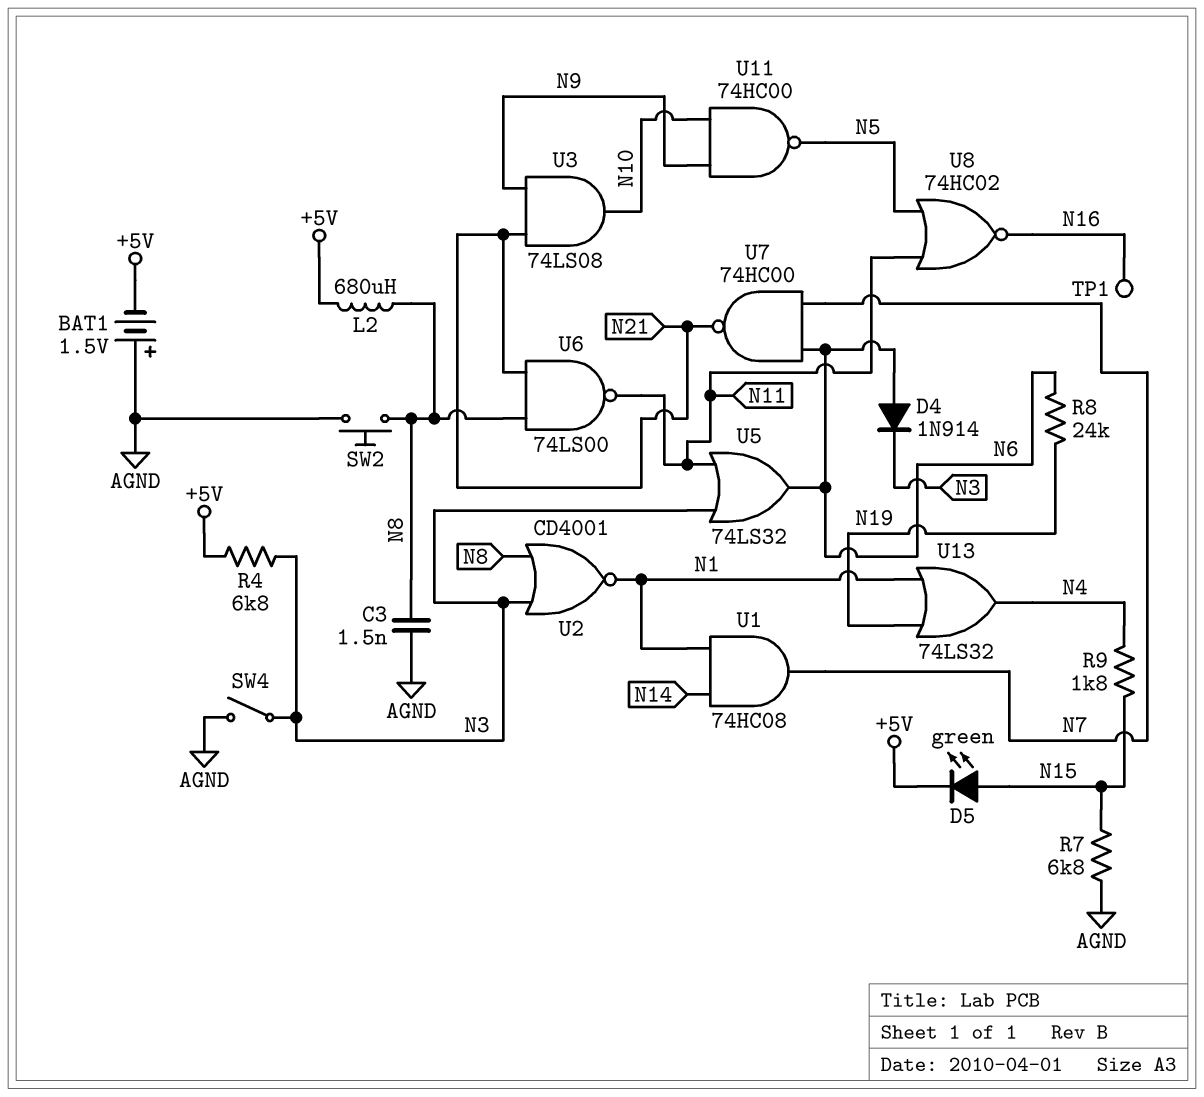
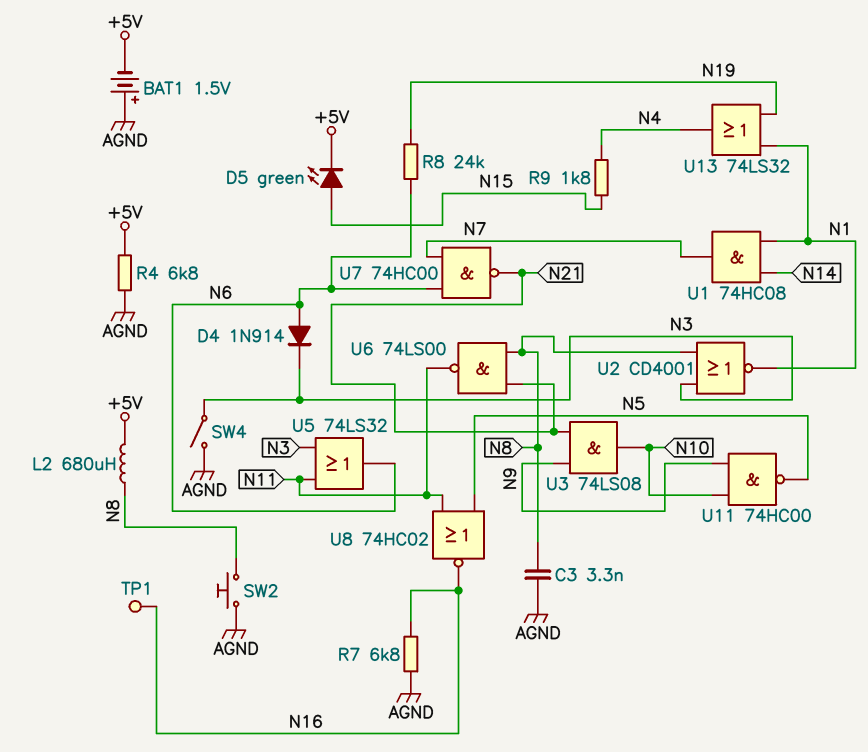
C3: 1.5nF (AGND, N8) -> 3.3nF (AGND, N8)
R4: 6.8k (+5V, N3) -> 6.8k (+5V, AGND)
R7: 6.8k (AGND, N15) -> 6.8k (AGND, N16)

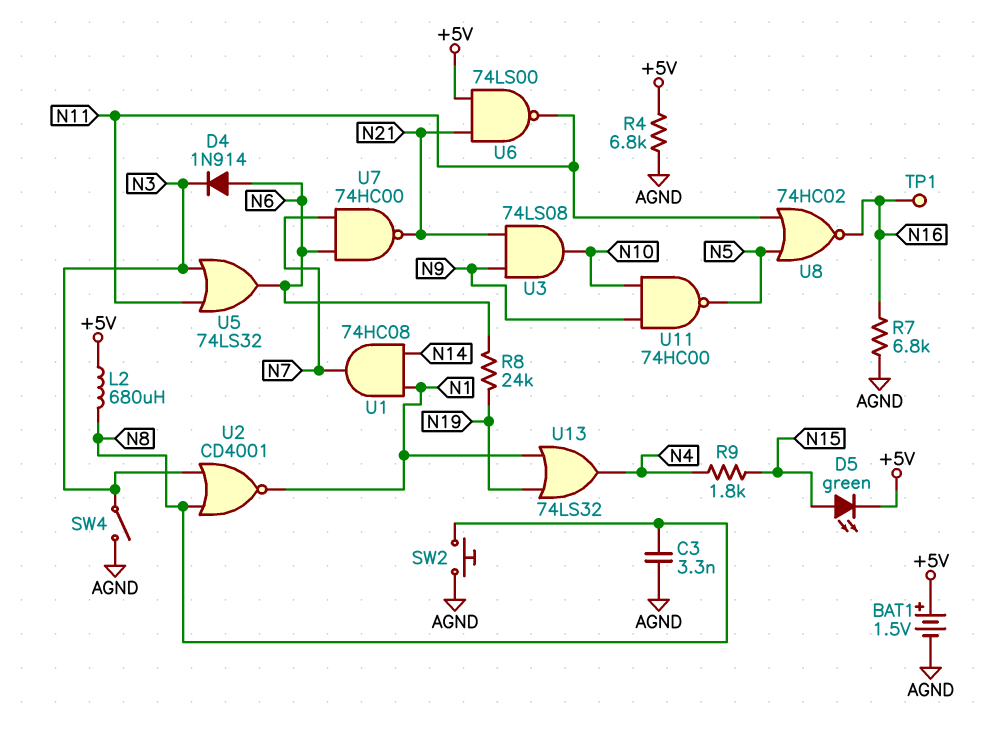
BAT1: 1.5V (plus AGND, minus +5V) -> 1.5V (plus +5V, minus AGND)
U6: NAND 74LS00 (in N8, in N21, out N11) -> NAND 74LS00 (in +5V, in N21, out N11)

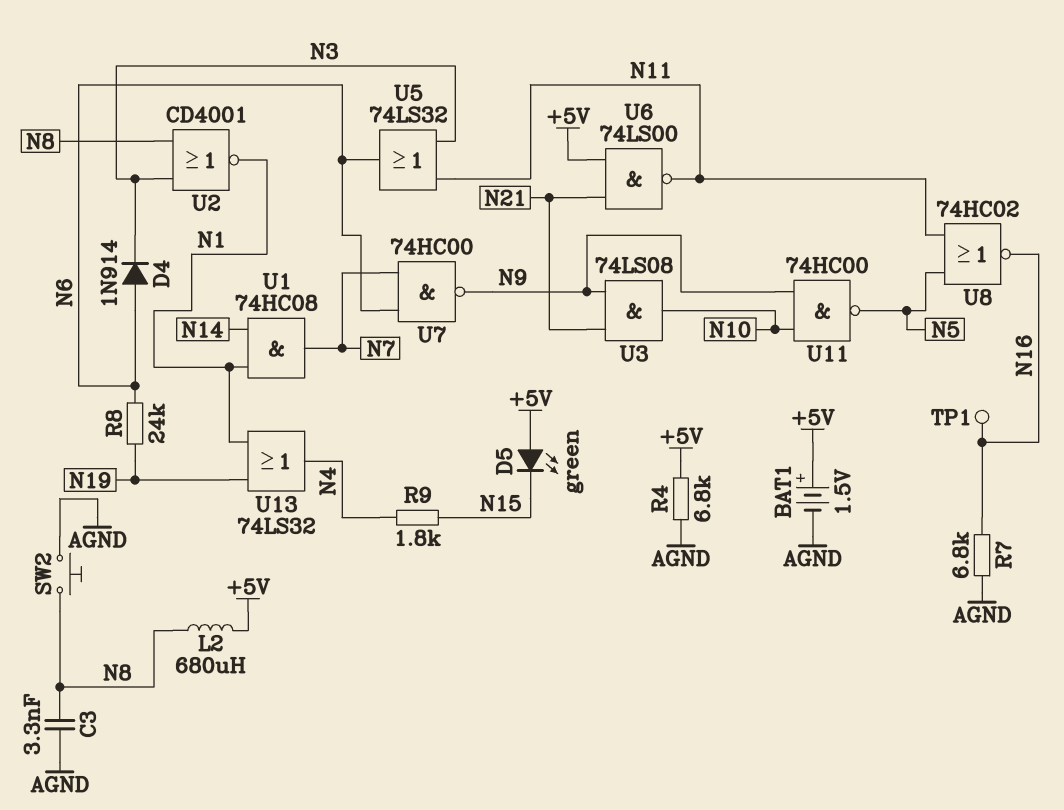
D5: LED green (A N15, K +5V) -> LED green (A +5V, K N15)
SW4: switch (AGND, N3) -> none
U7: NAND 74HC00 (in N6, in N7, out N21) -> NAND 74HC00 (in N6, in N7, out N9)

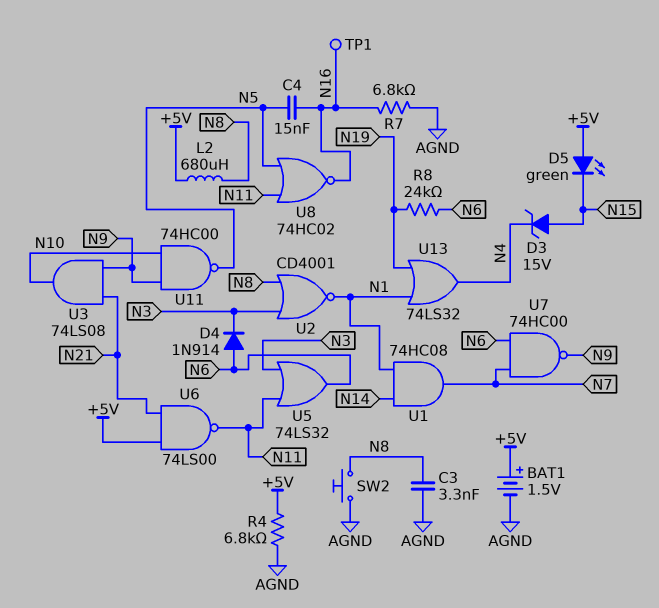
C4: none -> 15nF (N5, N16)
D3: none -> zener 15V (A N15, K N4)
R9: 1.8k (N4, N15) -> none

